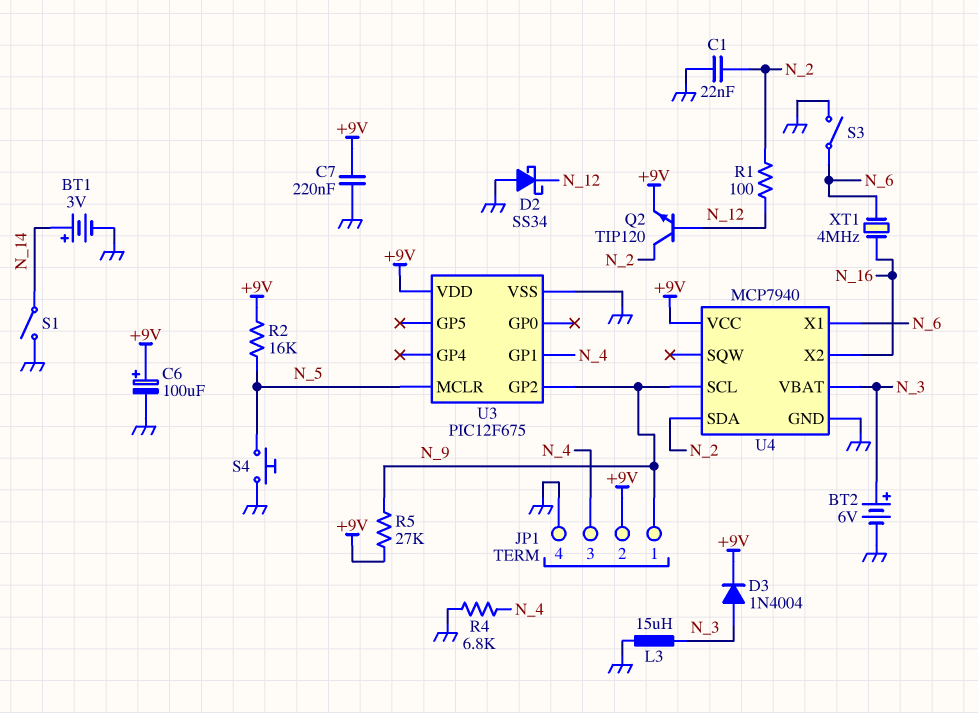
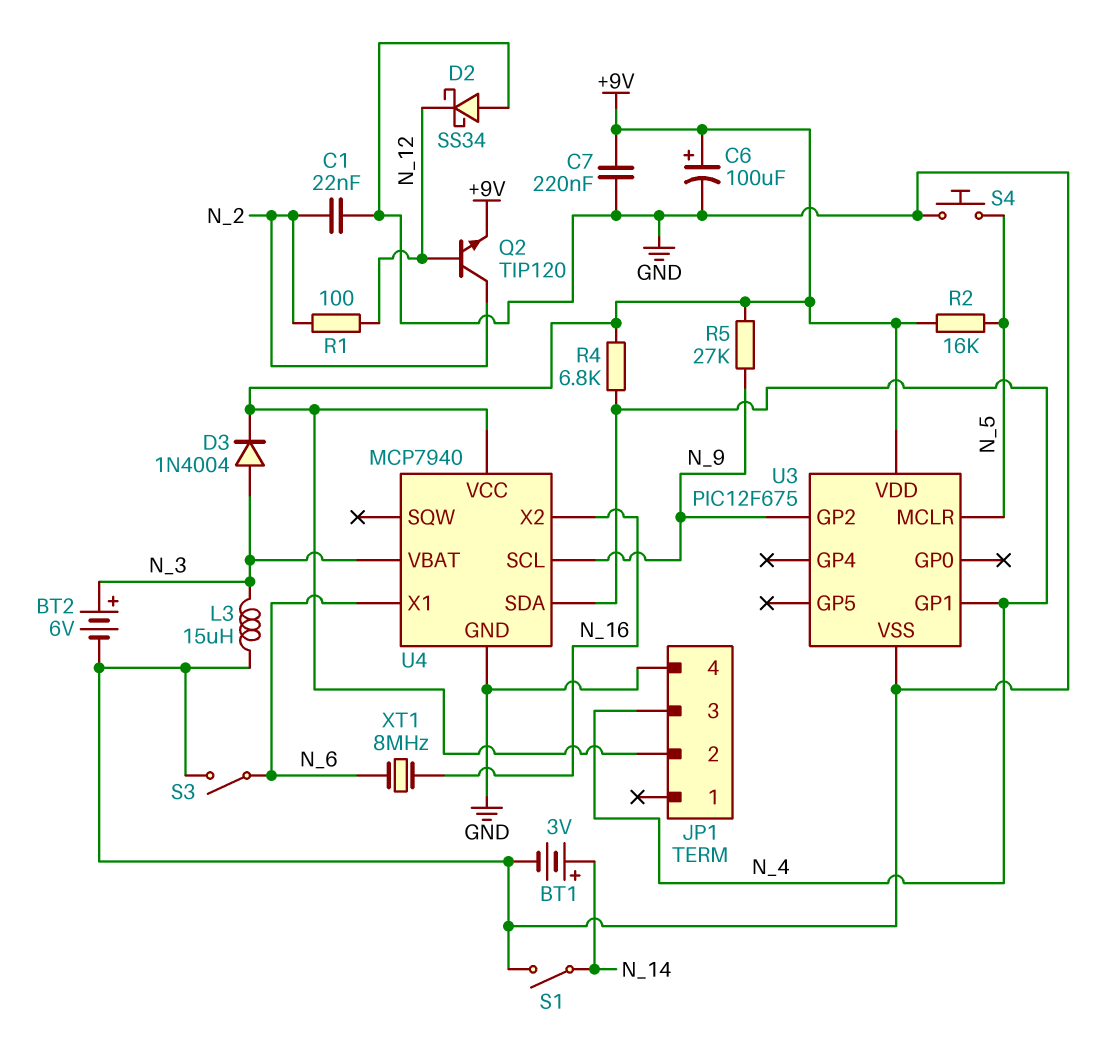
JP1 pin 1: N_9 -> none
R4: 6.8k (GND, N_4) -> 6.8k (+9V, N_4)
U4 pin SDA: N_2 -> N_4
XT1: 4MHz (N_6, N_16) -> 8MHz (N_6, N_16)

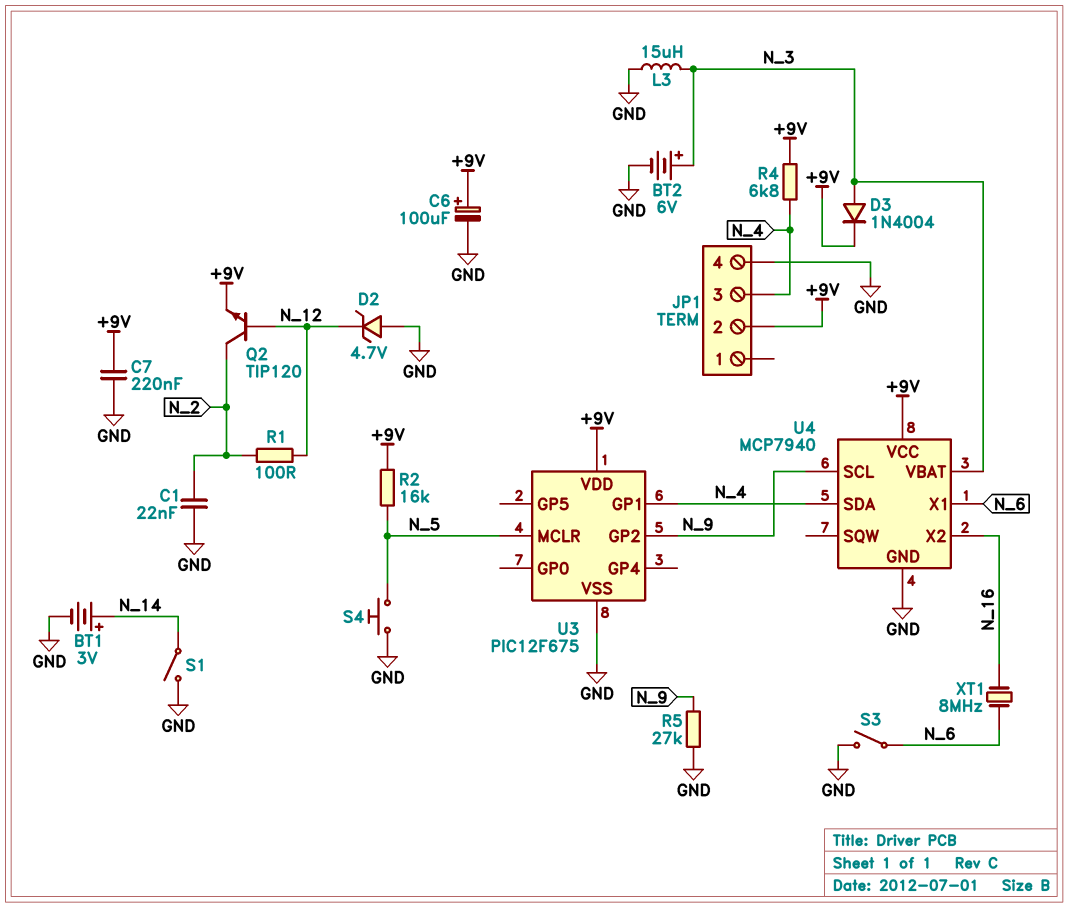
D2: schottky SS34 (A GND, K N_12) -> zener 4.7V (A GND, K N_12)
R5: 27k (+9V, N_9) -> 27k (GND, N_9)

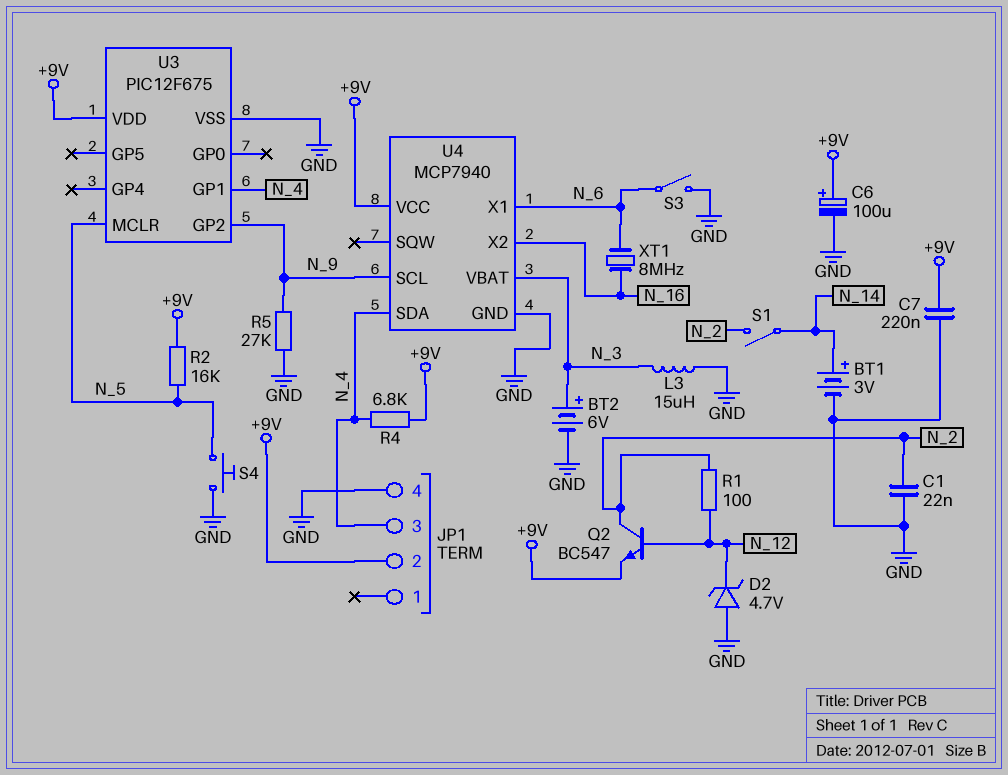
D3: diode 1N4004 (A N_3, K +9V) -> none
Q2: NPN TIP120 (B N_12, C N_2, E +9V) -> NPN BC547 (B N_12, C N_2, E +9V)
S1: switch (GND, N_14) -> switch (N_2, N_14)

